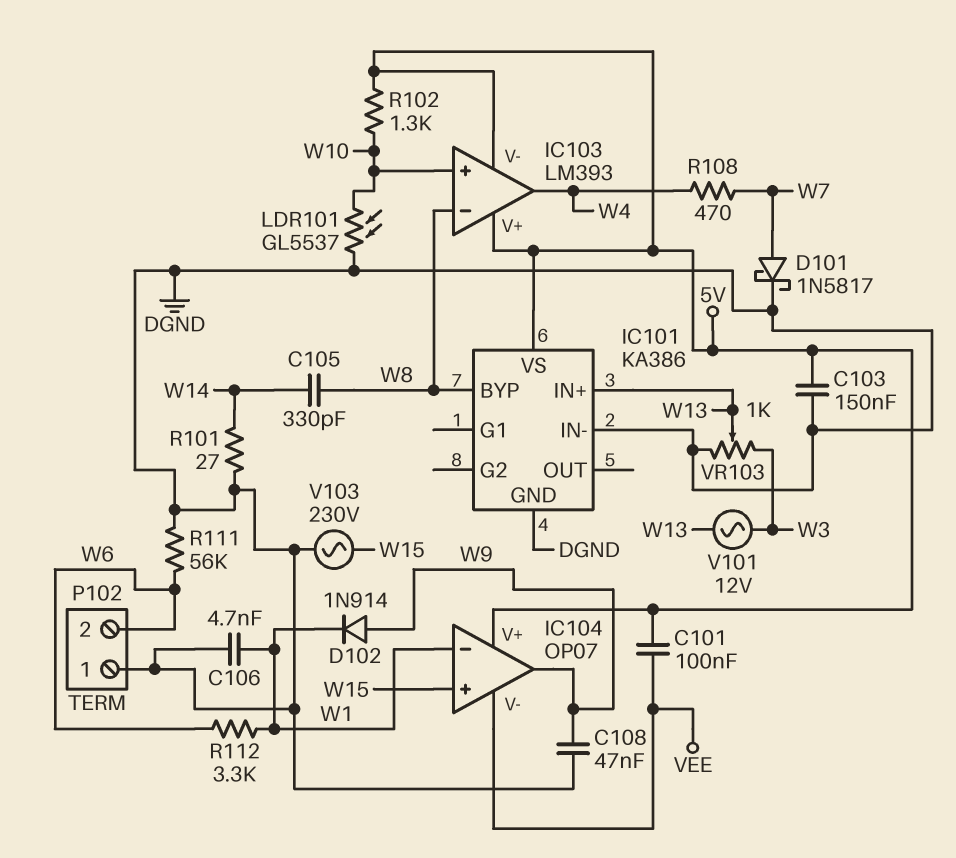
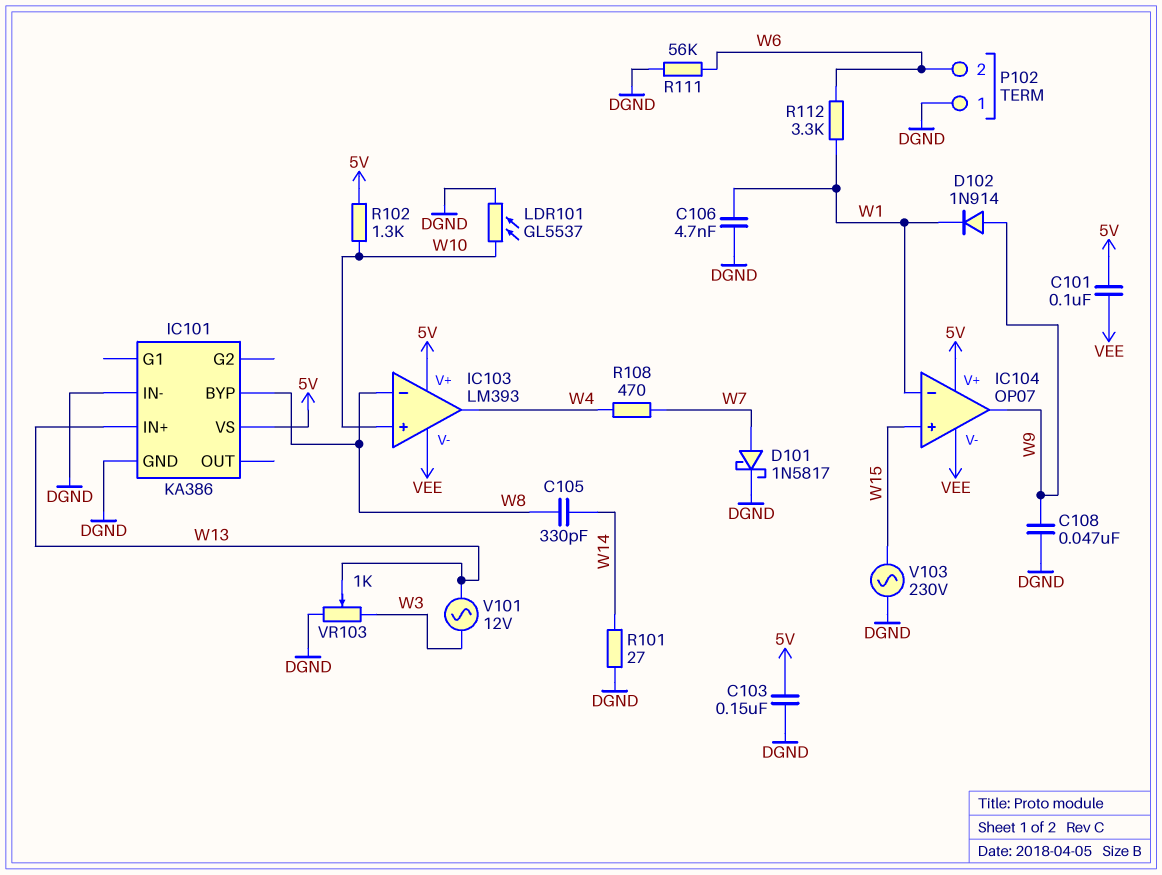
IC103 pin V-: 5V -> VEE

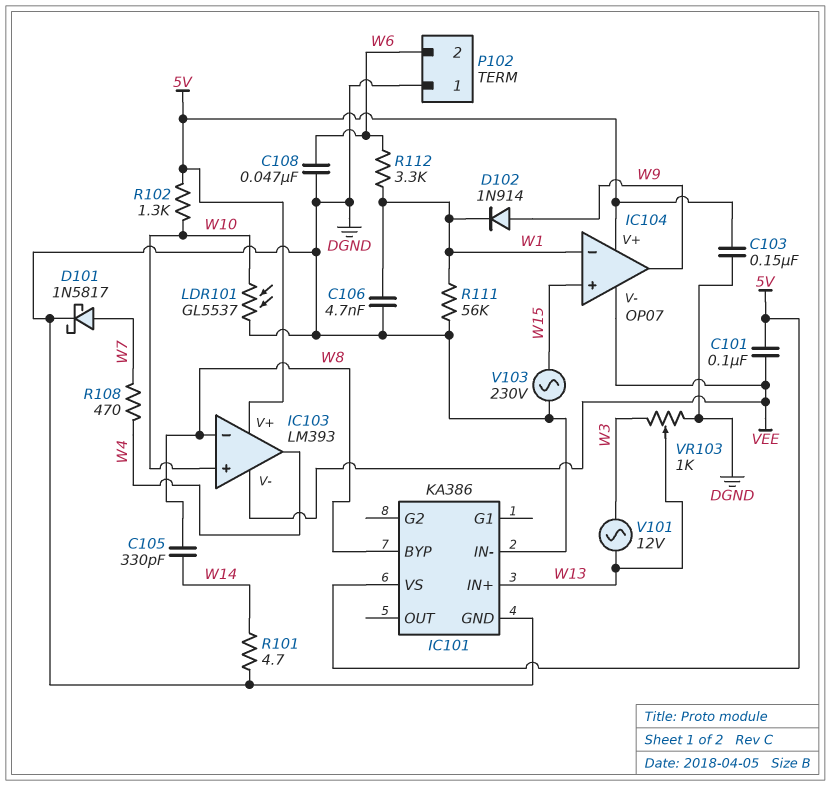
C108: 47nF (DGND, W9) -> 47nF (DGND, W6)
R101: 27 (DGND, W14) -> 4.7 (DGND, W14)
R111: 56k (DGND, W6) -> 56k (DGND, W1)

